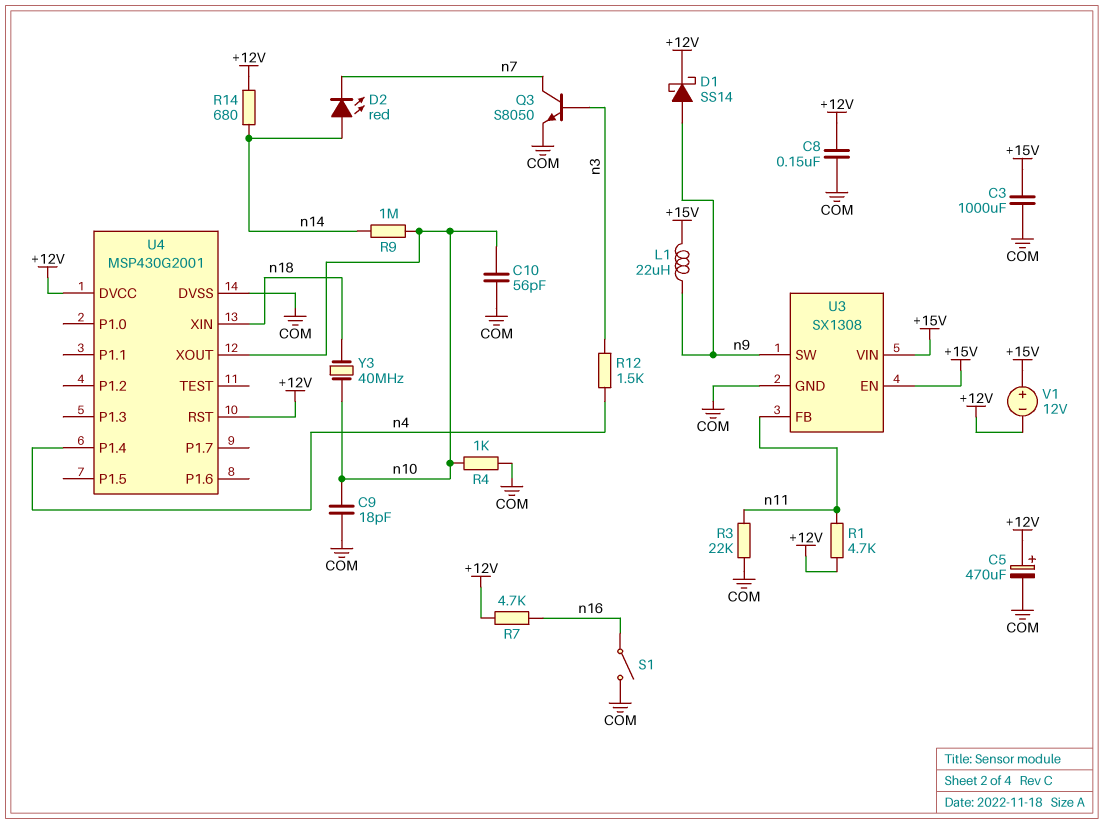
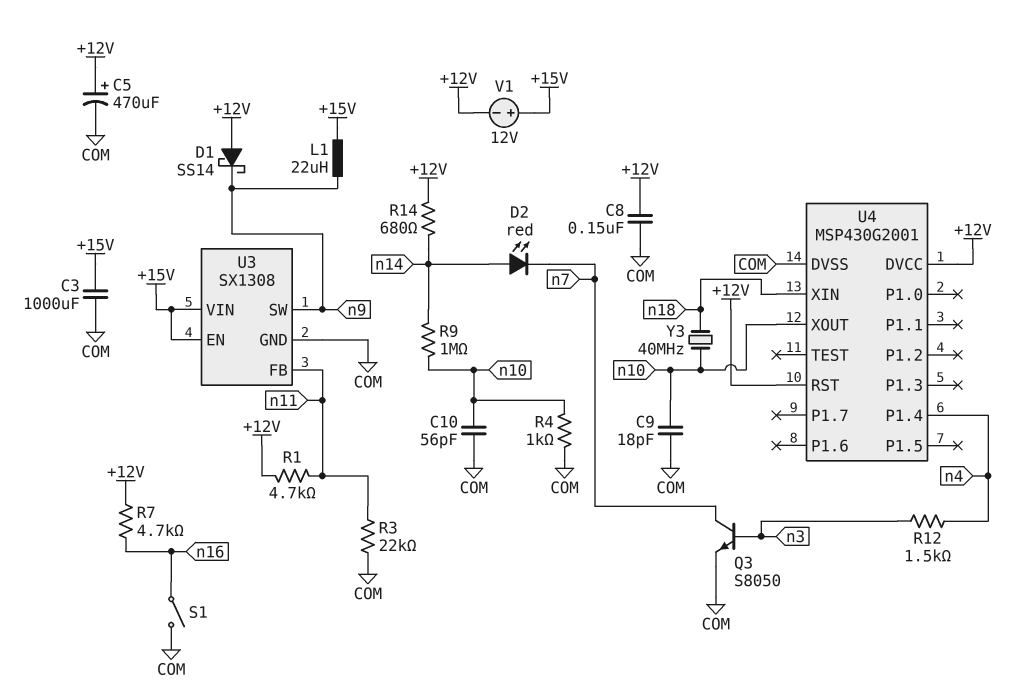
D1: schottky SS14 (A n9, K +12V) -> schottky SS14 (A +12V, K n9)

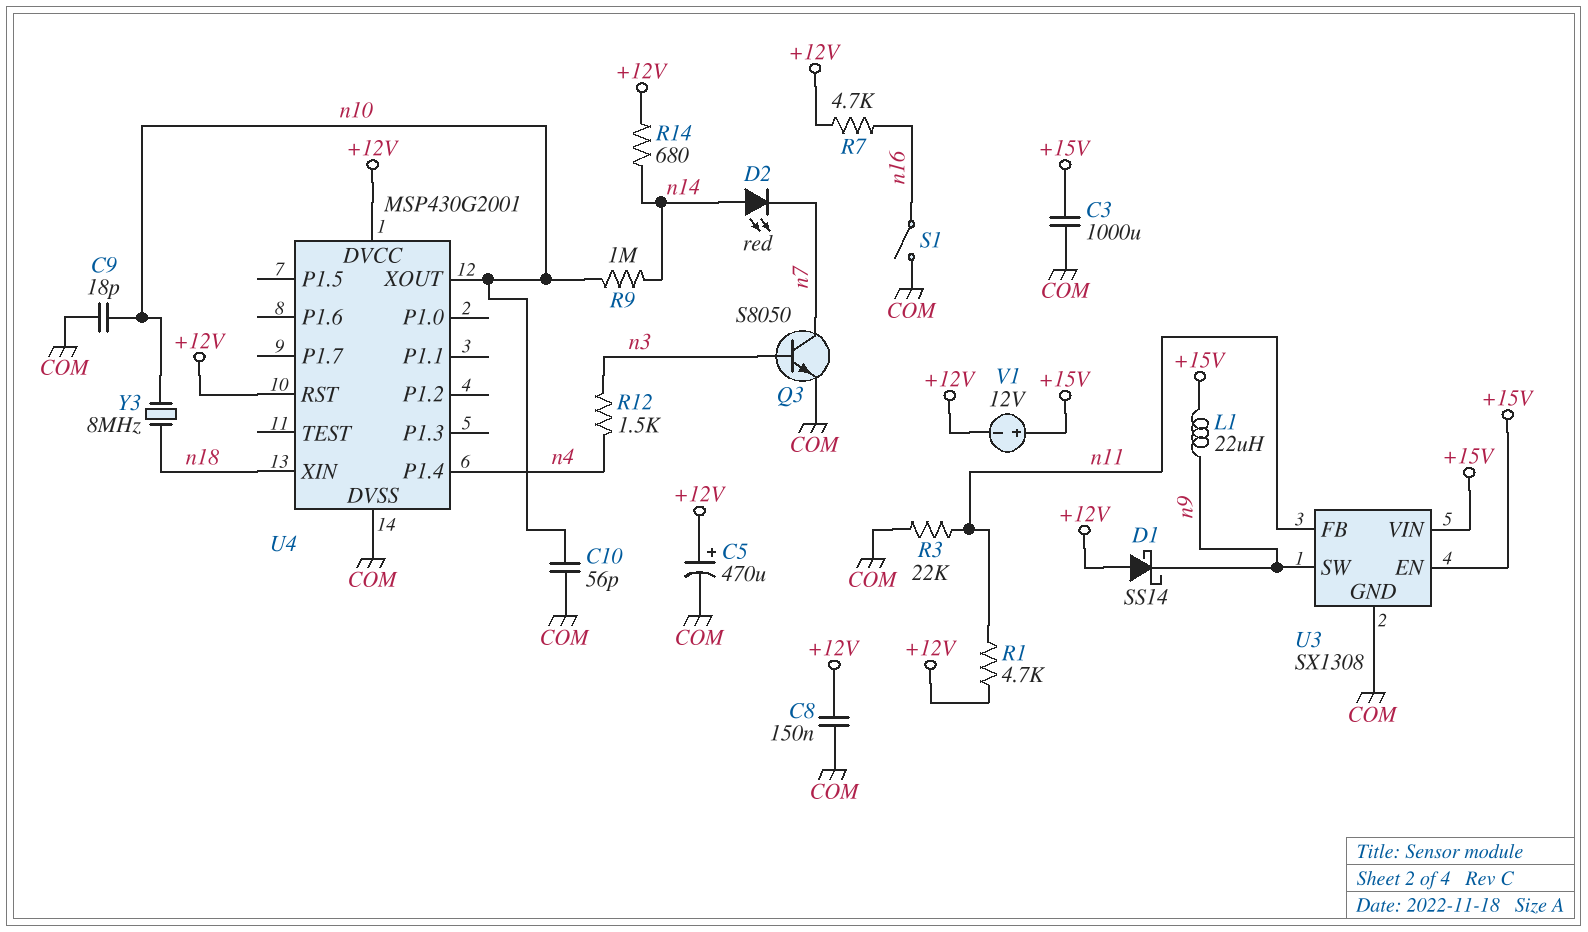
R4: 1k (COM, n10) -> none
Y3: 40MHz (n10, n18) -> 8MHz (n10, n18)

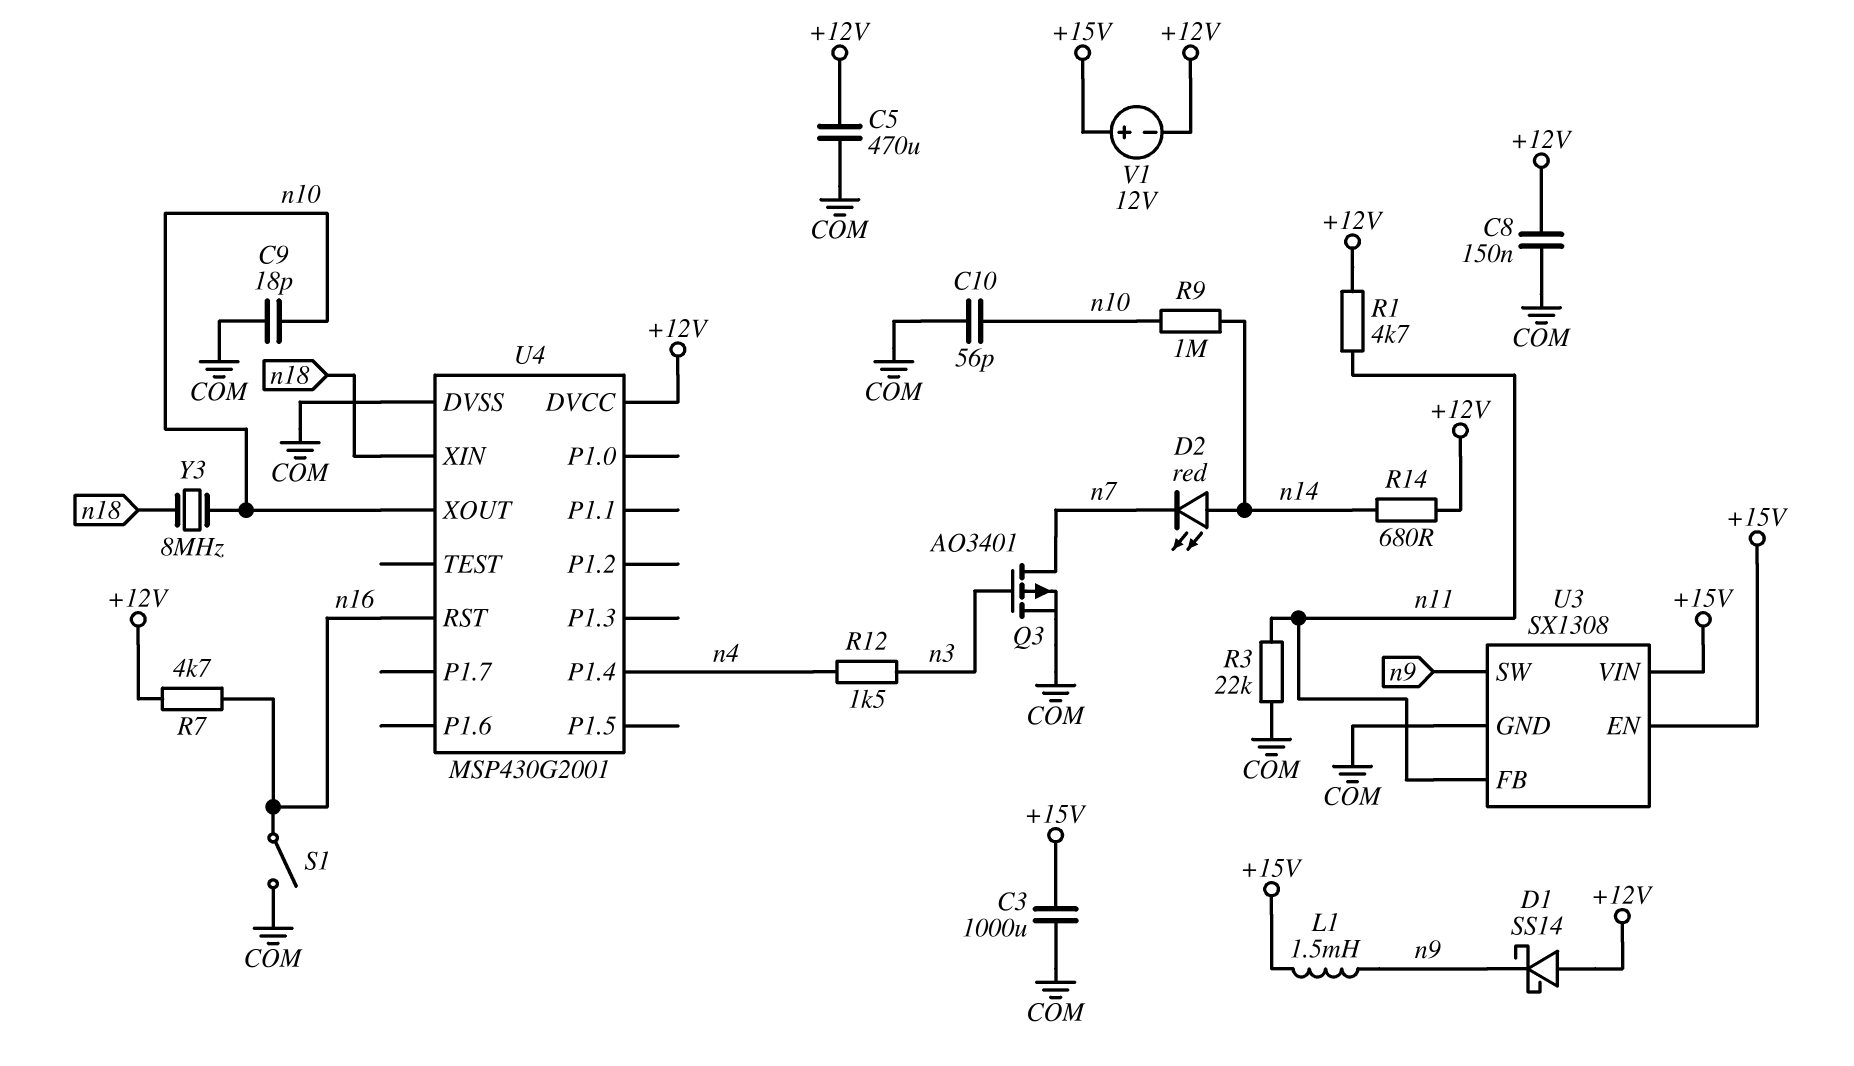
C5: 470uF (plus +12V, minus COM) -> 470uF (+12V, COM)
L1: 22uH (+15V, n9) -> 1.5mH (+15V, n9)
Q3: NPN S8050 (B n3, C n7, E COM) -> PMOS AO3401 (G n3, D n7, S COM)
U4 pin RST: +12V -> n16

